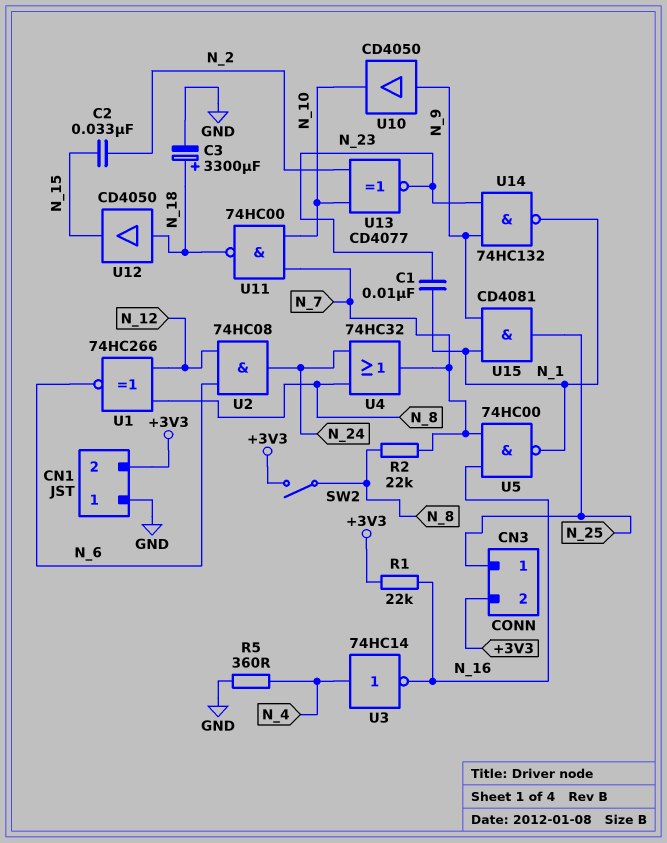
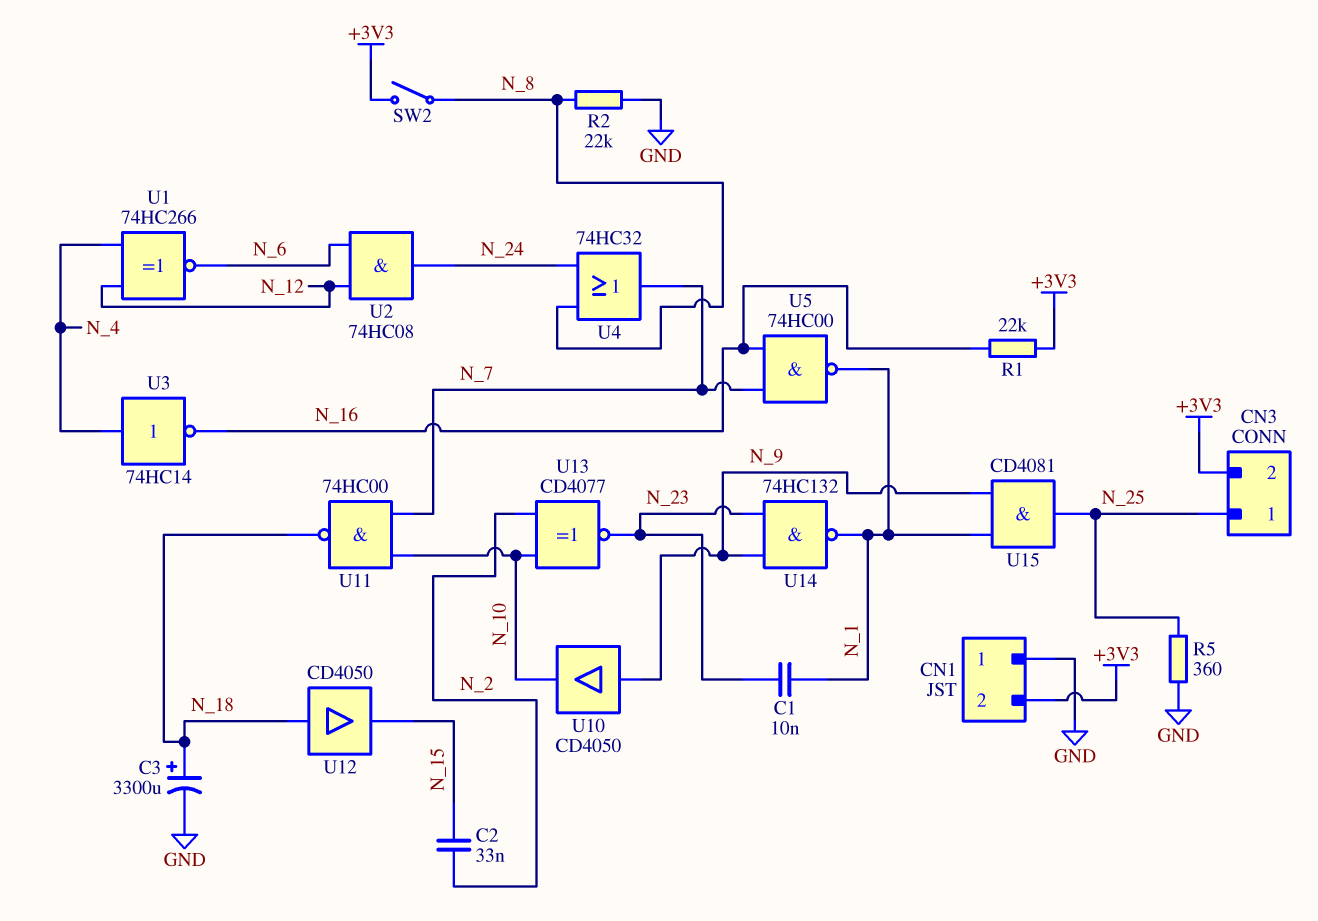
R2: 22k (N_7, N_8) -> 22k (GND, N_8)
R5: 360 (GND, N_4) -> 360 (GND, N_25)
U1: XNOR 74HC266 (in N_8, in N_12, out N_6) -> XNOR 74HC266 (in N_4, in N_12, out N_6)

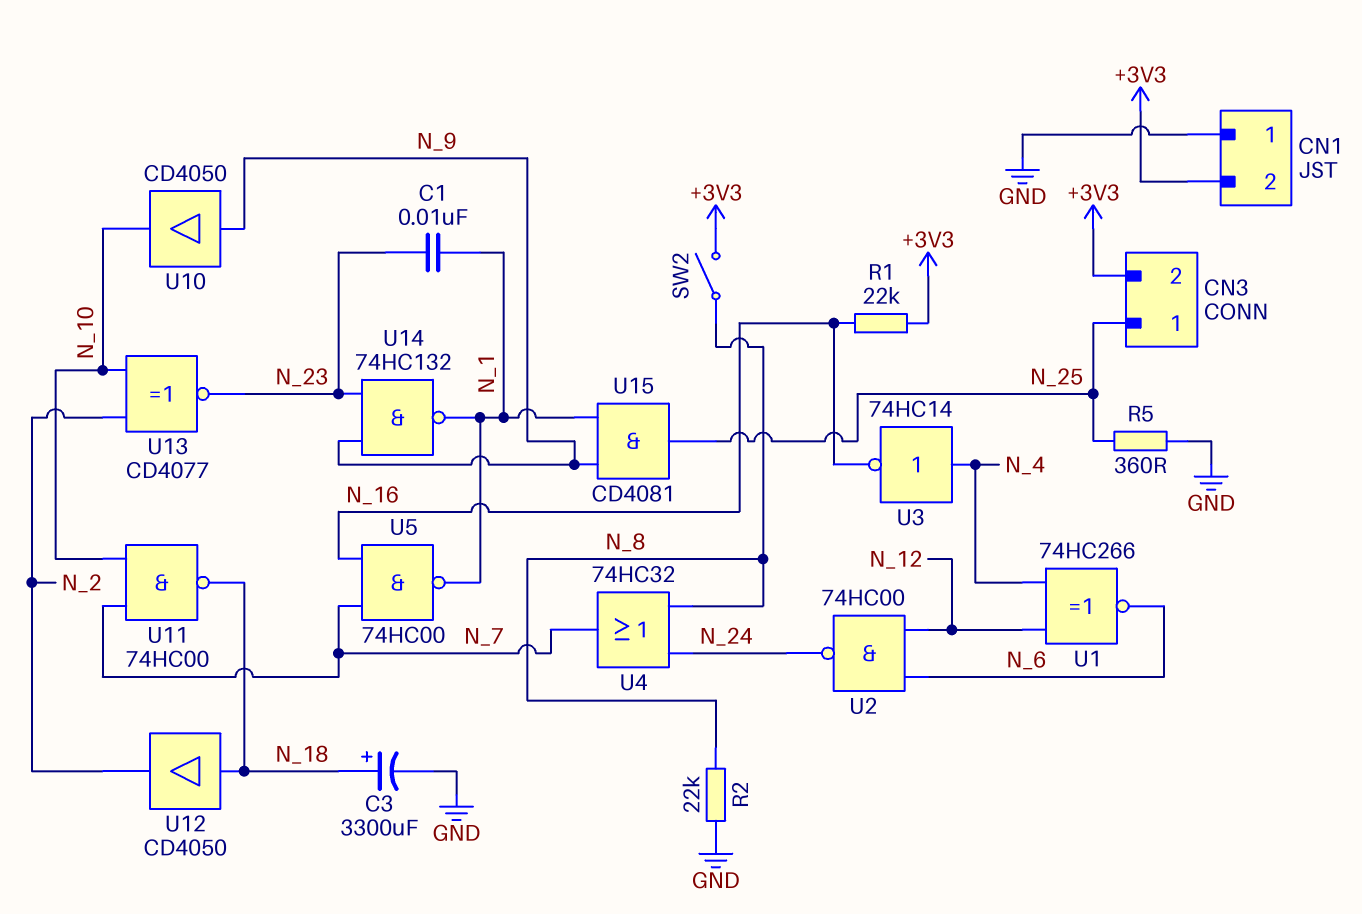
C2: 33nF (N_2, N_15) -> none
U2: AND 74HC08 (in N_6, in N_12, out N_24) -> NAND 74HC00 (in N_6, in N_12, out N_24)
U12: buffer CD4050 (in N_18, out N_15) -> buffer CD4050 (in N_18, out N_2)

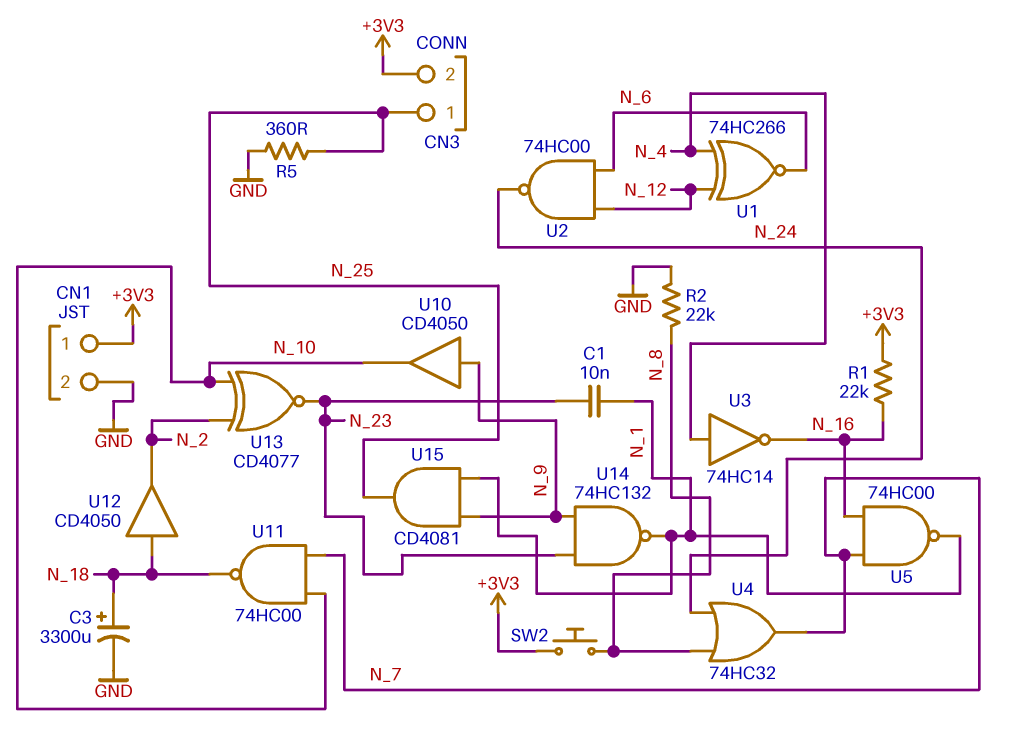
CN1 pin 1: GND -> +3V3
CN1 pin 2: +3V3 -> GND
SW2: switch (+3V3, N_8) -> button (+3V3, N_8)

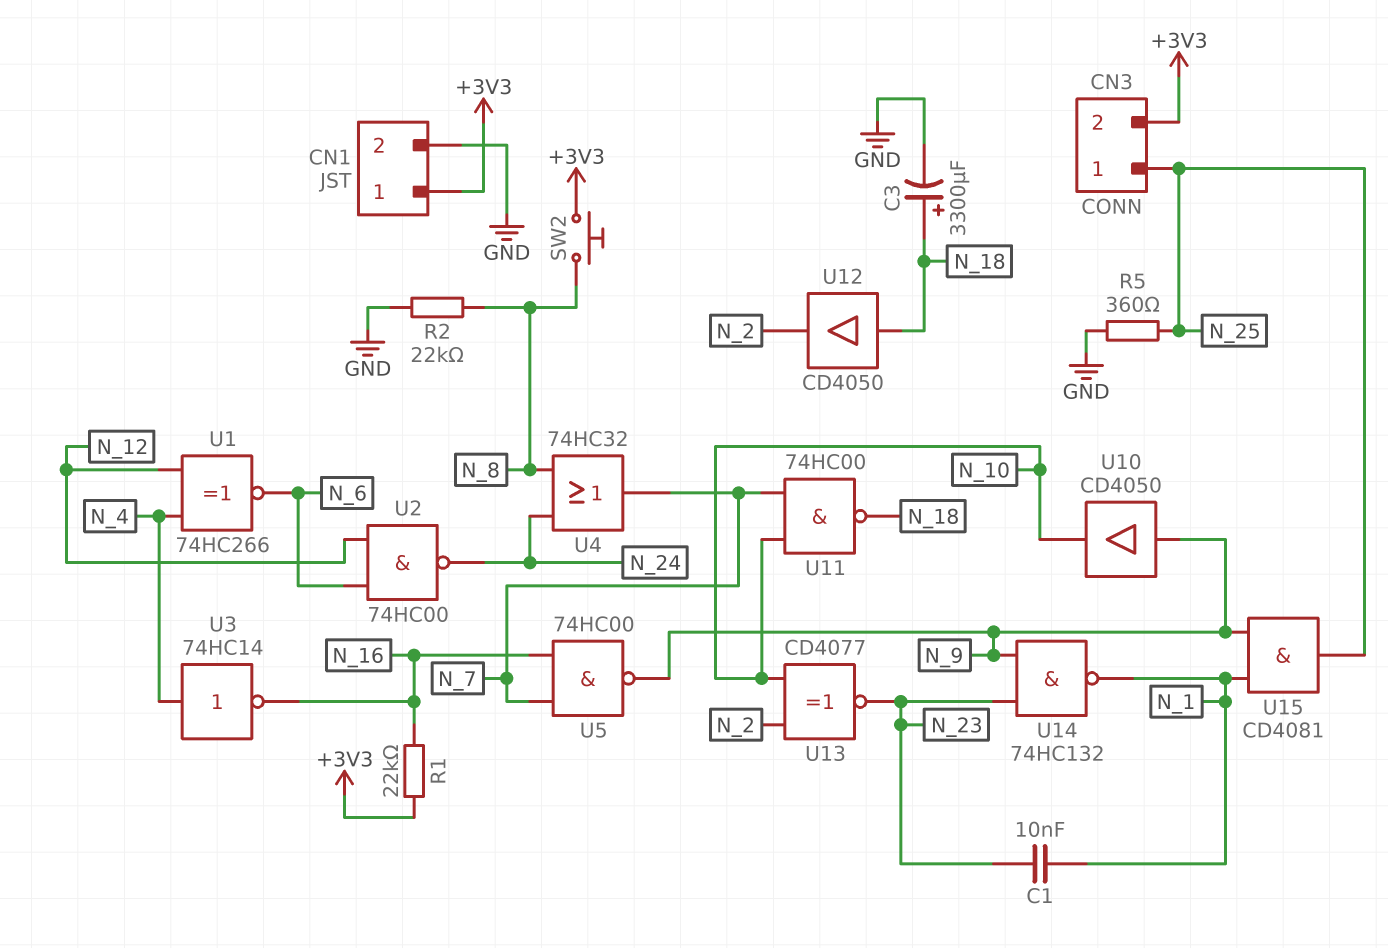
U5: NAND 74HC00 (in N_7, in N_16, out N_1) -> NAND 74HC00 (in N_7, in N_16, out N_9)

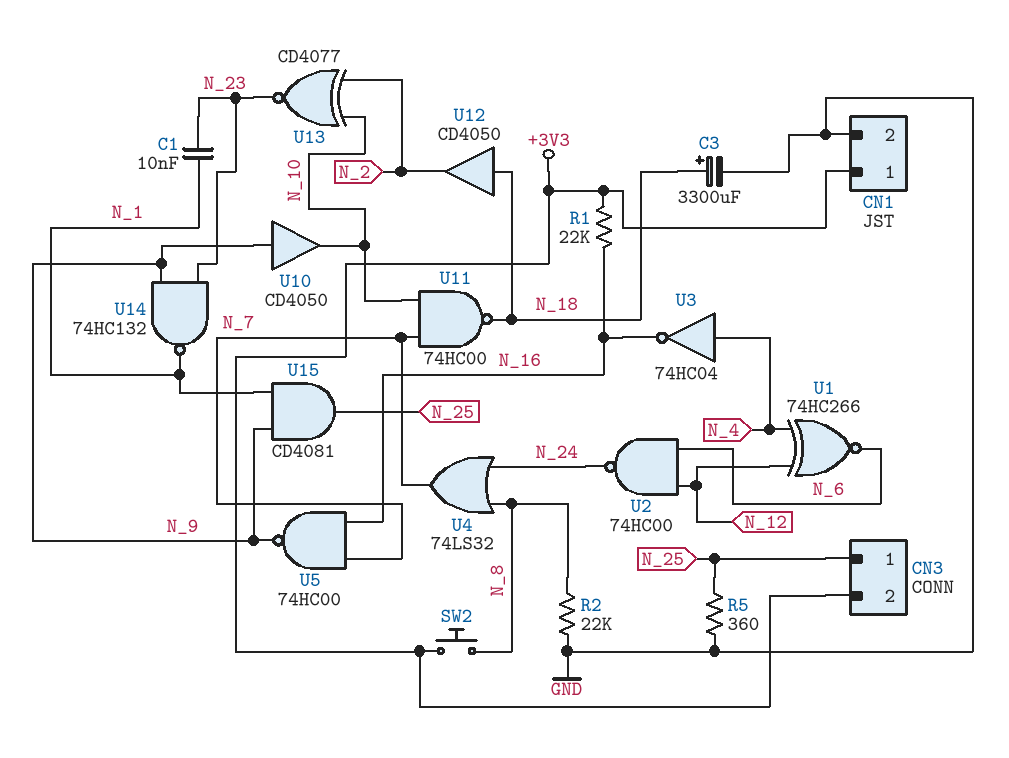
U3: NOT 74HC14 (in N_4, out N_16) -> NOT 74HC04 (in N_4, out N_16)
U4: OR 74HC32 (in N_8, in N_24, out N_7) -> OR 74LS32 (in N_8, in N_24, out N_7)

